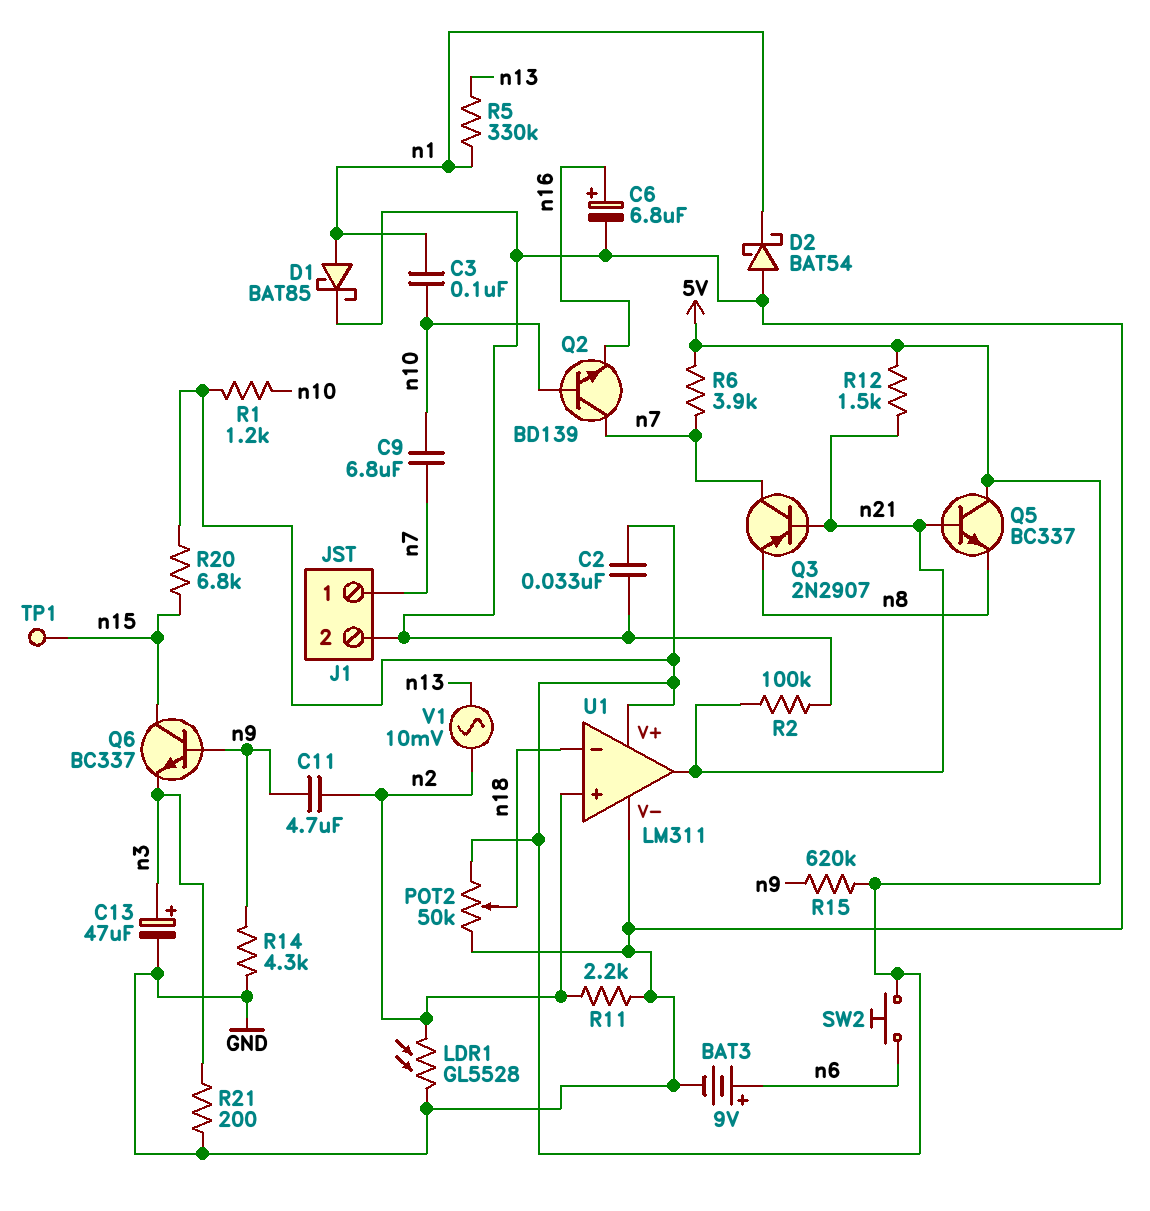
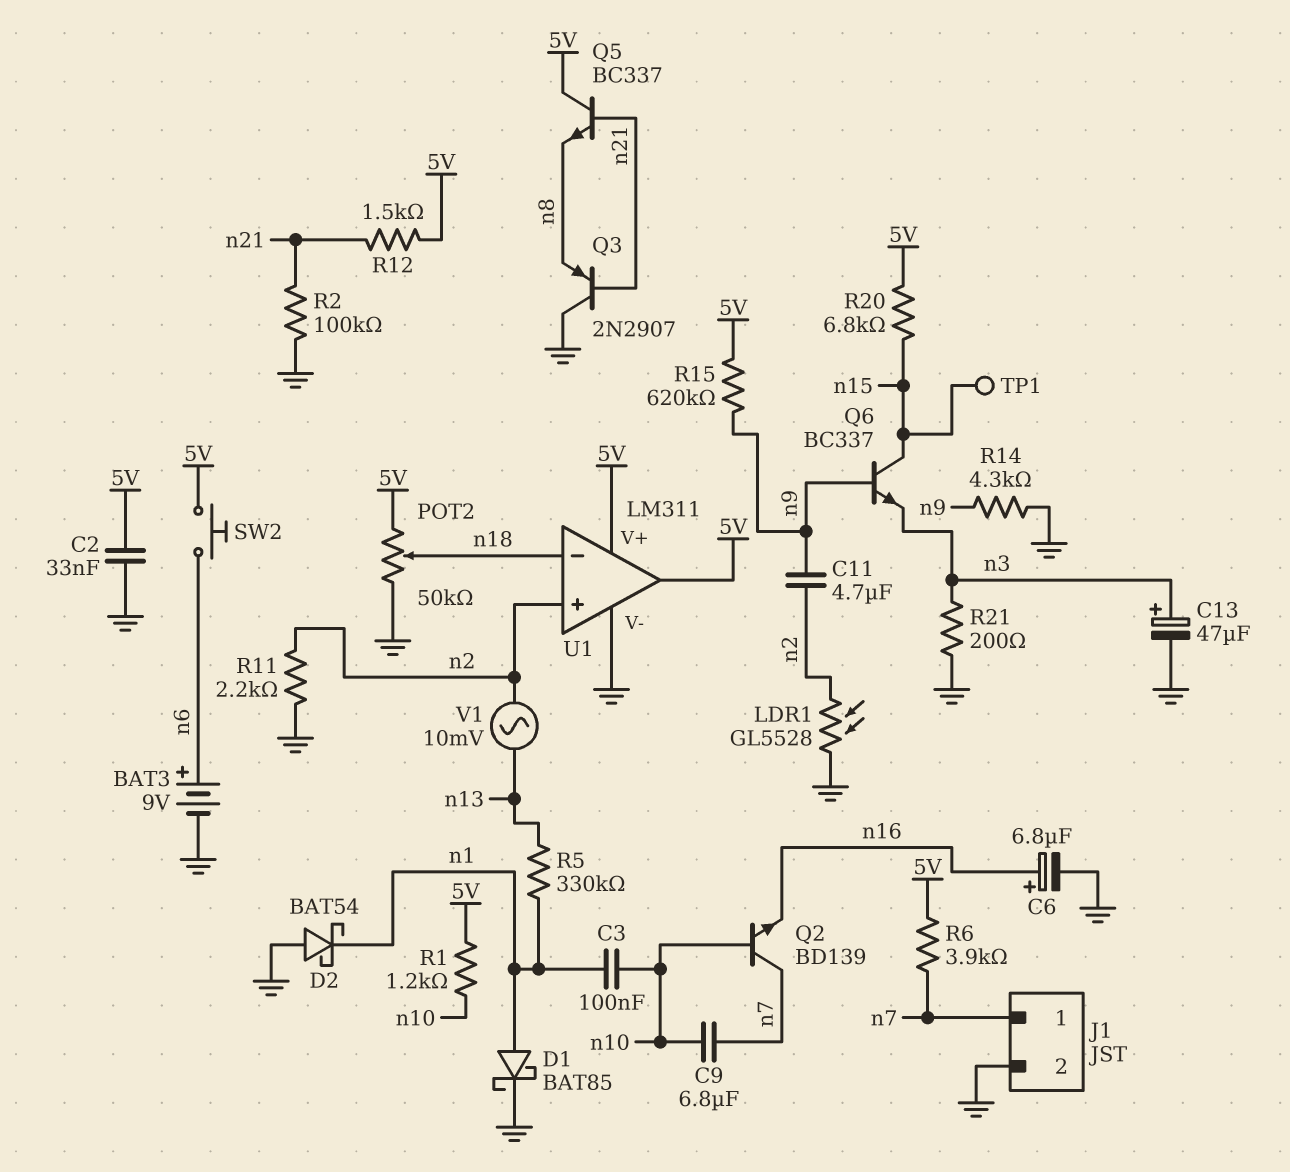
Q3: PNP 2N2907 (B n21, C n7, E n8) -> PNP 2N2907 (B n21, C GND, E n8)
U1 pin out: n21 -> 5V

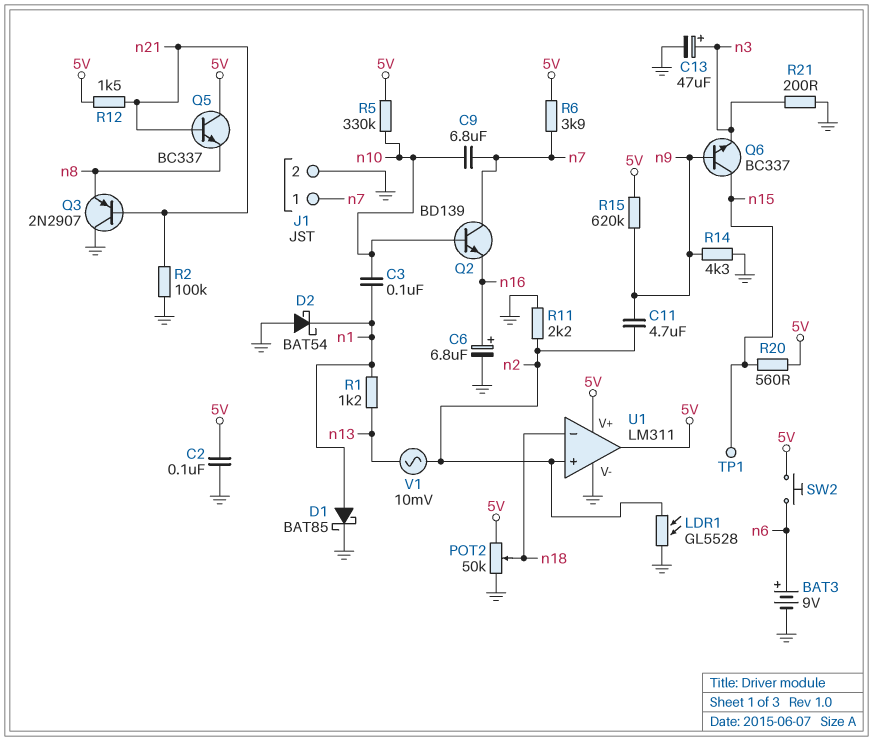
C2: 33nF (5V, GND) -> 100nF (5V, GND)
R1: 1.2k (5V, n10) -> 1.2k (n1, n13)
R5: 330k (n1, n13) -> 330k (5V, n10)
R20: 6.8k (5V, n15) -> 560 (5V, n15)

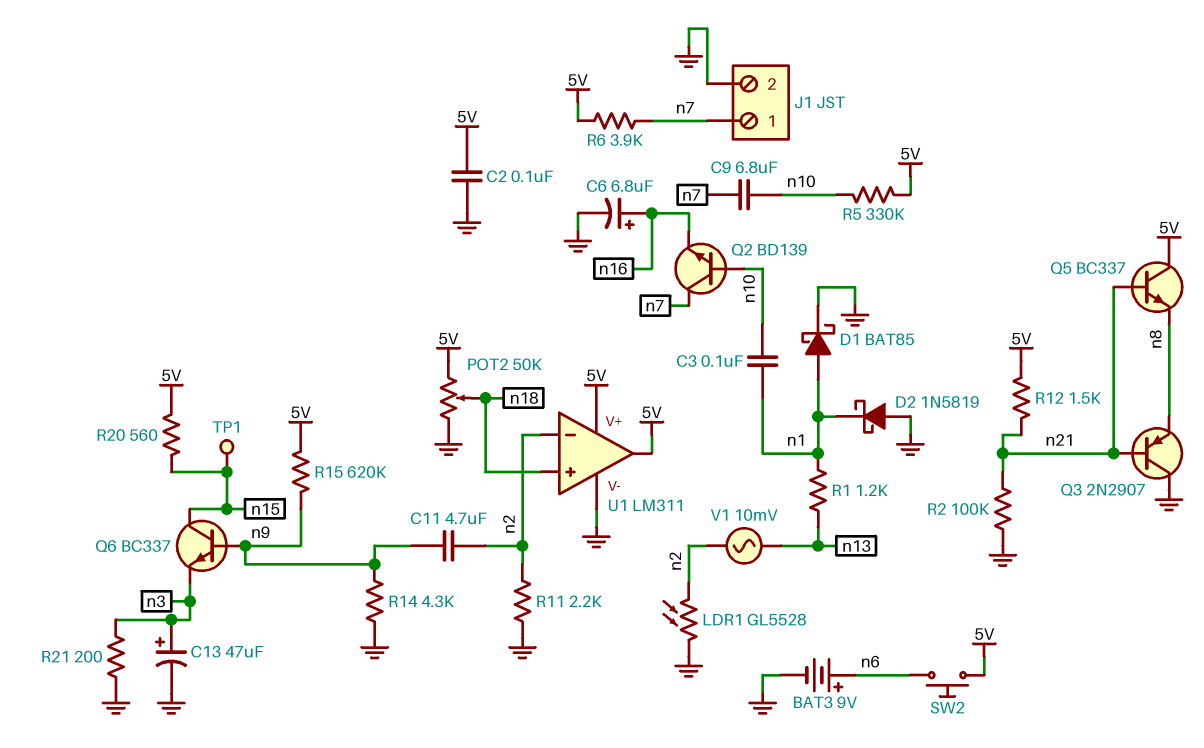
D2: schottky BAT54 (A GND, K n1) -> schottky 1N5819 (A GND, K n1)
U1 pin in+: n2 -> n18
U1 pin in-: n18 -> n2

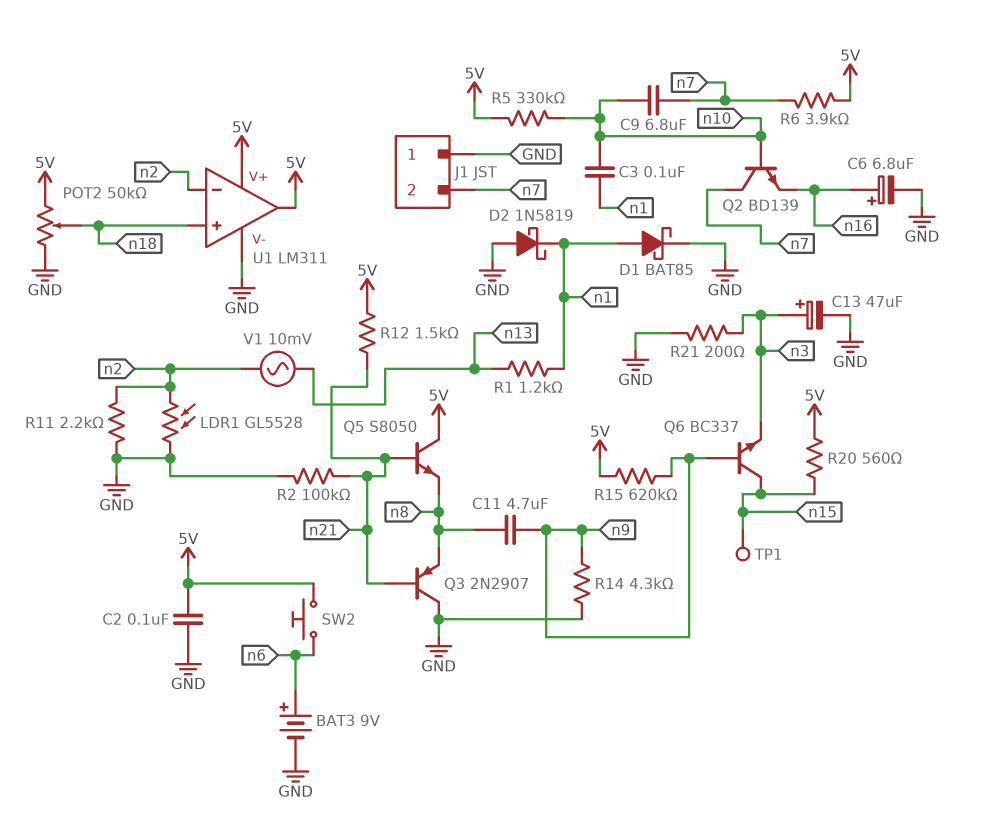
C11: 4.7uF (n2, n9) -> 4.7uF (n8, n9)
J1 pin 1: n7 -> GND
J1 pin 2: GND -> n7
Q5: NPN BC337 (B n21, C 5V, E n8) -> NPN S8050 (B n21, C 5V, E n8)

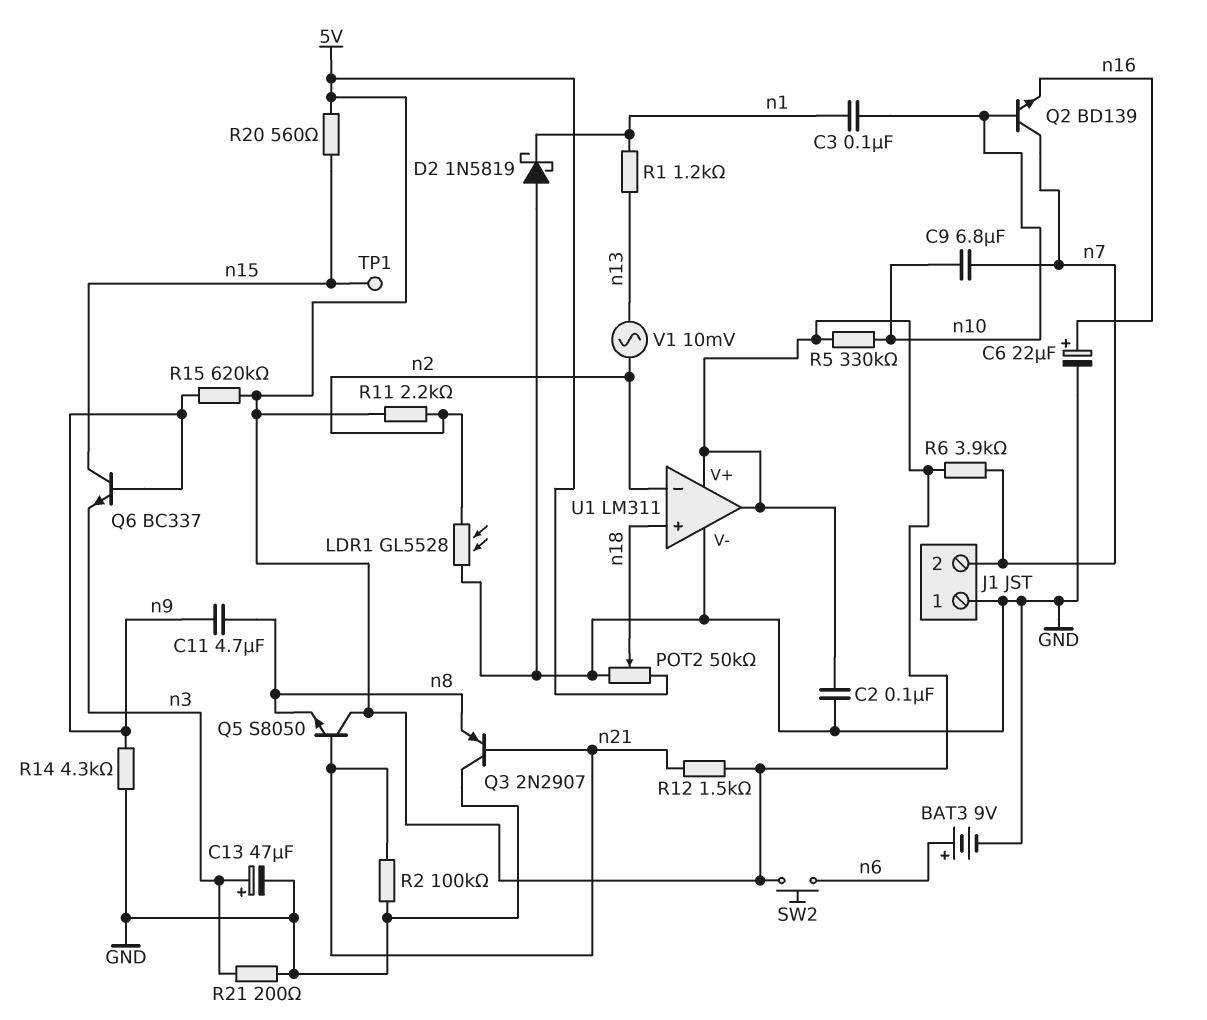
C6: 6.8uF (plus n16, minus GND) -> 22uF (plus n16, minus GND)
D1: schottky BAT85 (A n1, K GND) -> none
R11: 2.2k (GND, n2) -> 2.2k (5V, n2)

